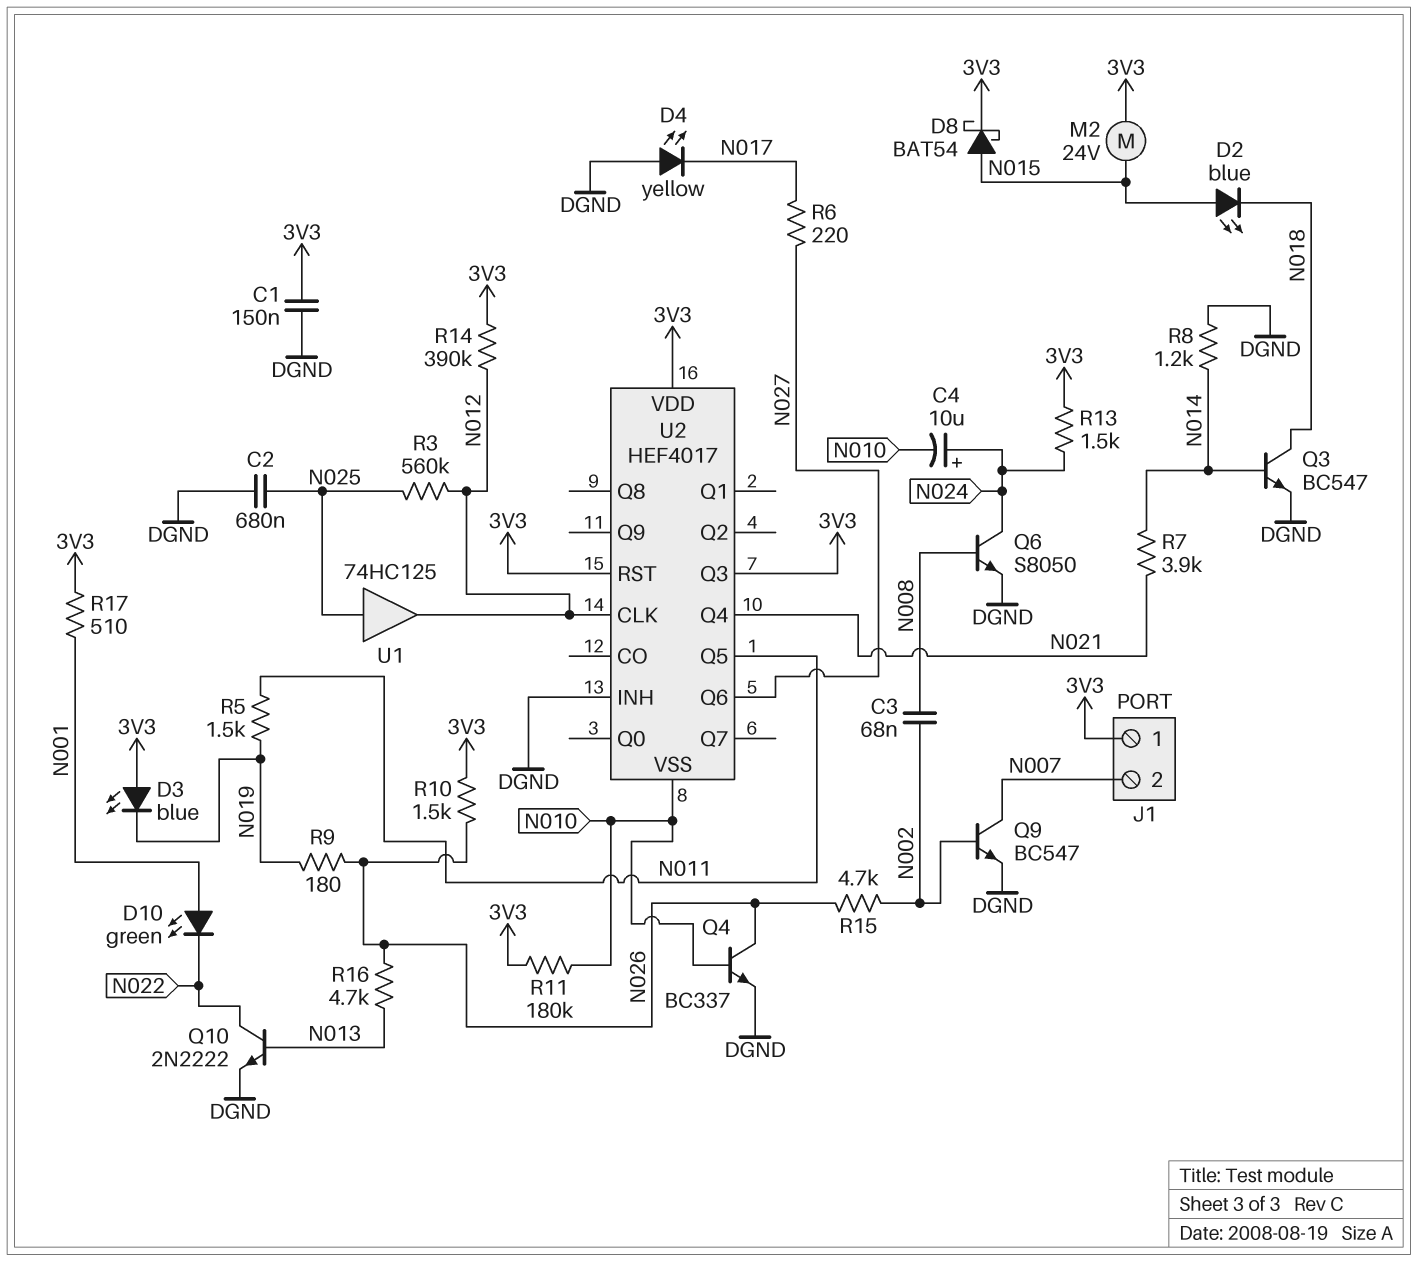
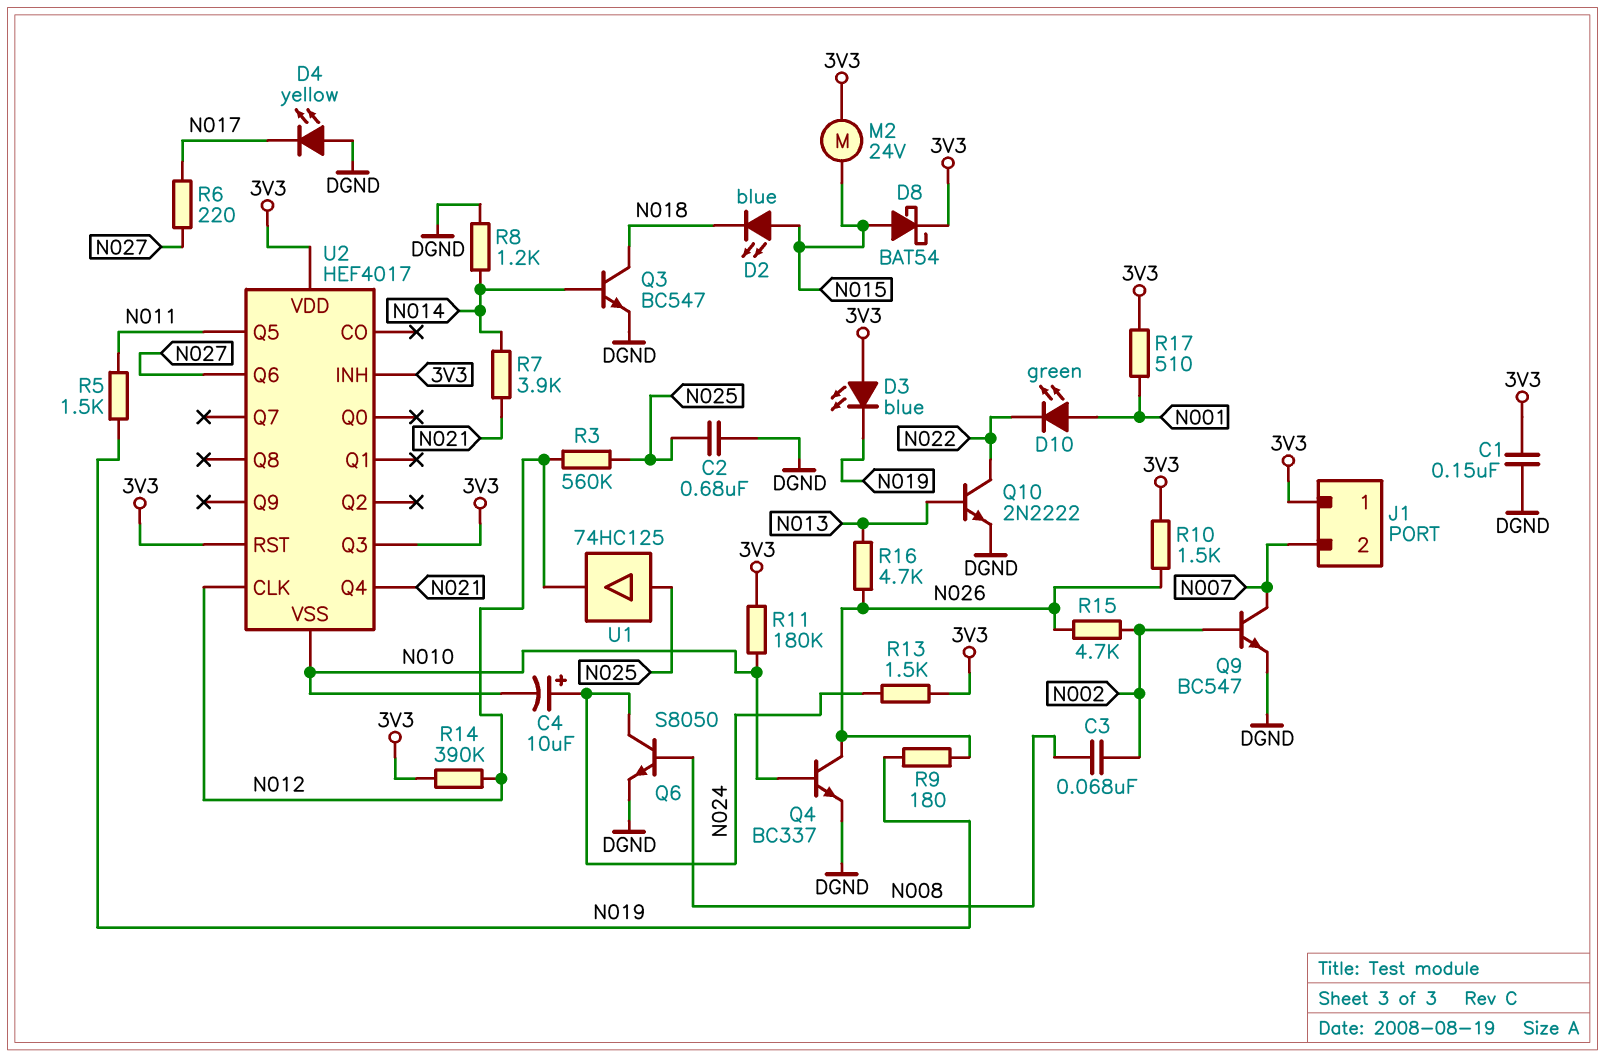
U2 pin INH: DGND -> 3V3

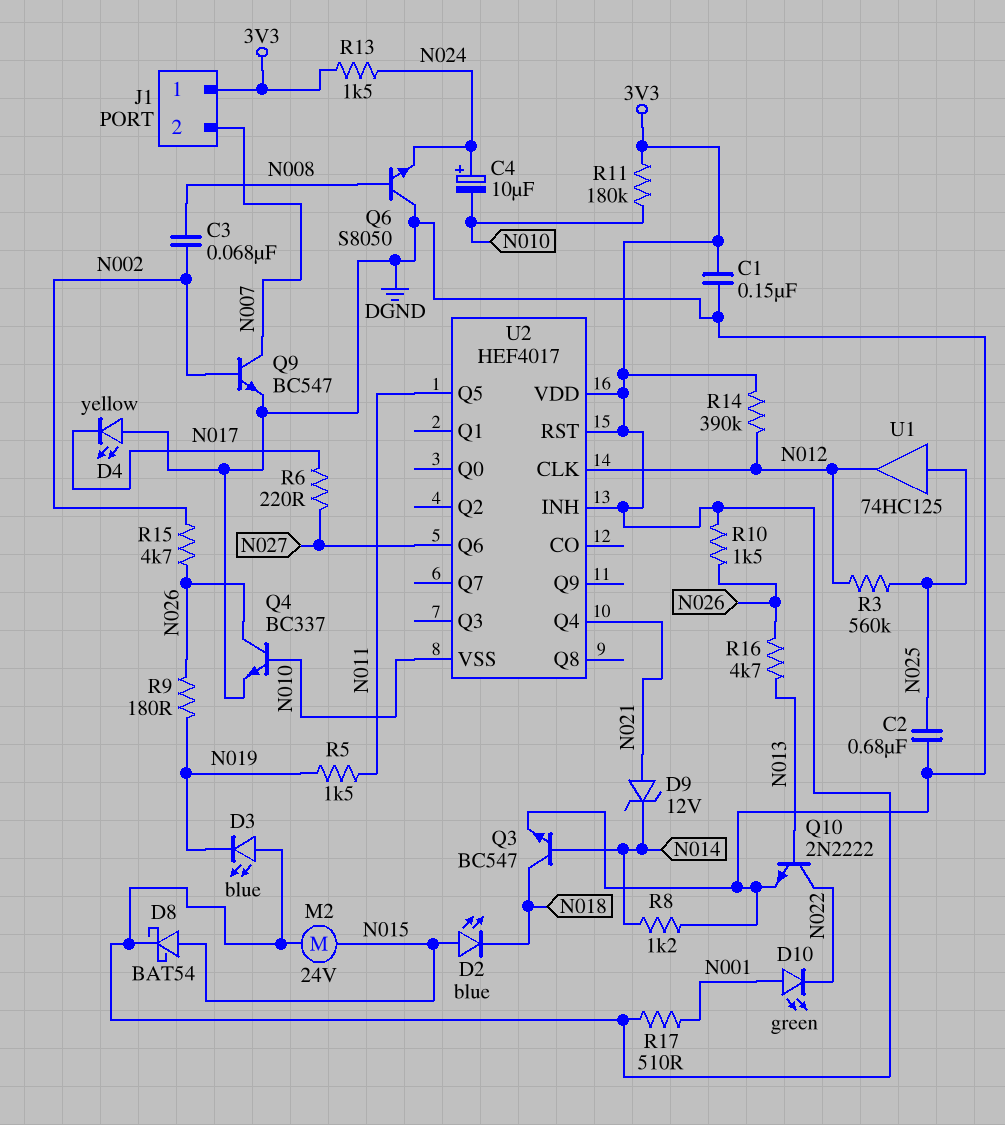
D9: none -> zener 12V (A N021, K N014)
Q6: NPN S8050 (B N008, C N024, E DGND) -> NPN S8050 (B N008, C DGND, E N024)
R7: 3.9k (N014, N021) -> none
U2 pin Q3: 3V3 -> none

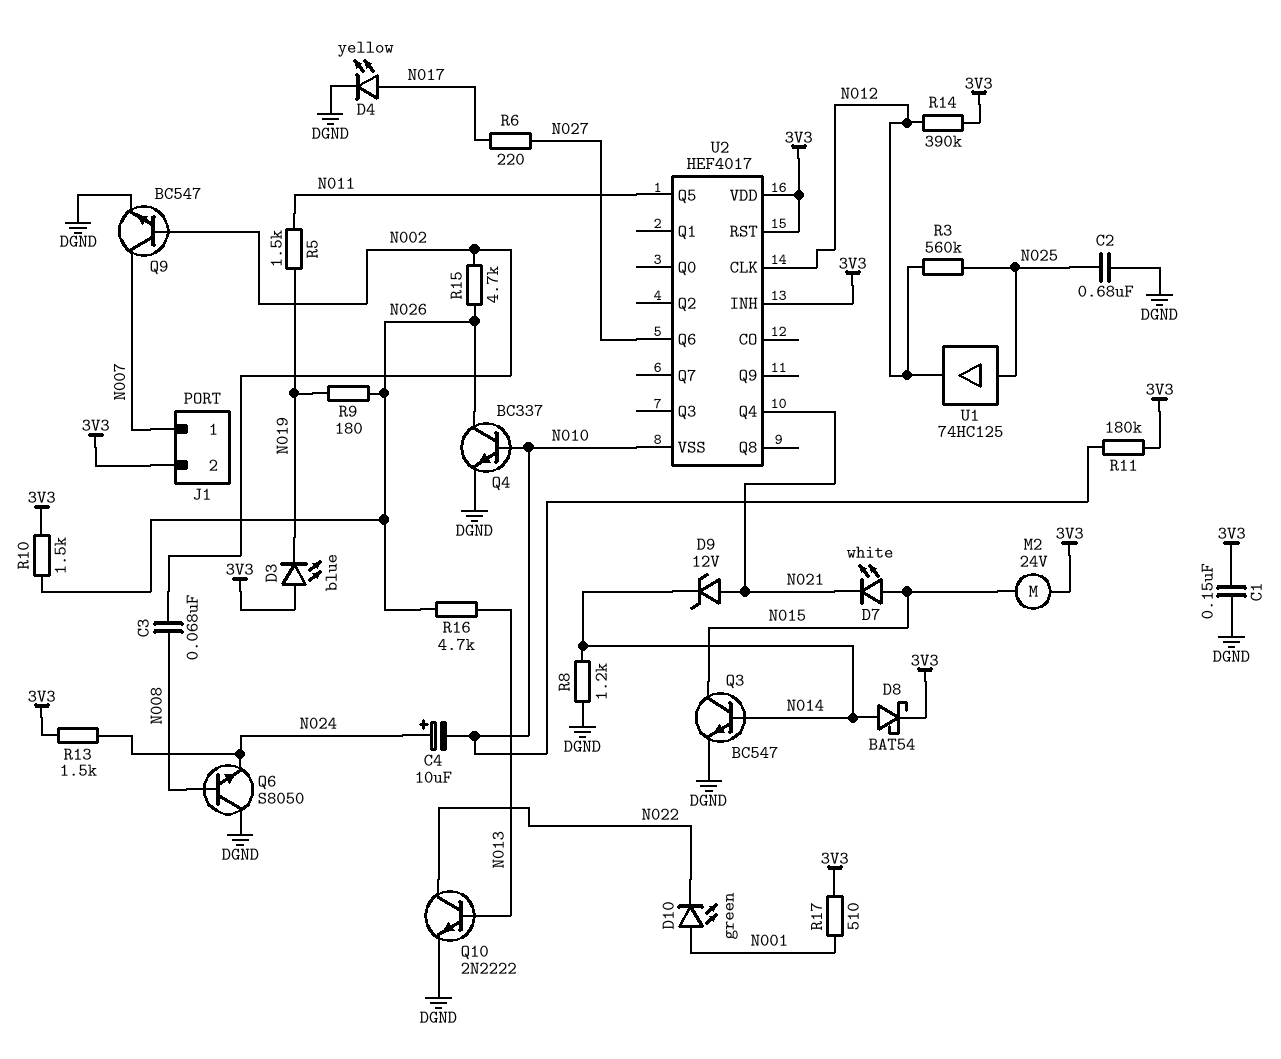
D2: LED blue (A N015, K N018) -> none
D4: LED yellow (A DGND, K N017) -> LED yellow (A N017, K DGND)
D7: none -> LED white (A N015, K N021)
D8: schottky BAT54 (A N015, K 3V3) -> schottky BAT54 (A N014, K 3V3)
J1 pin 1: 3V3 -> N007
J1 pin 2: N007 -> 3V3
Q3: NPN BC547 (B N014, C N018, E DGND) -> NPN BC547 (B N014, C N015, E DGND)

